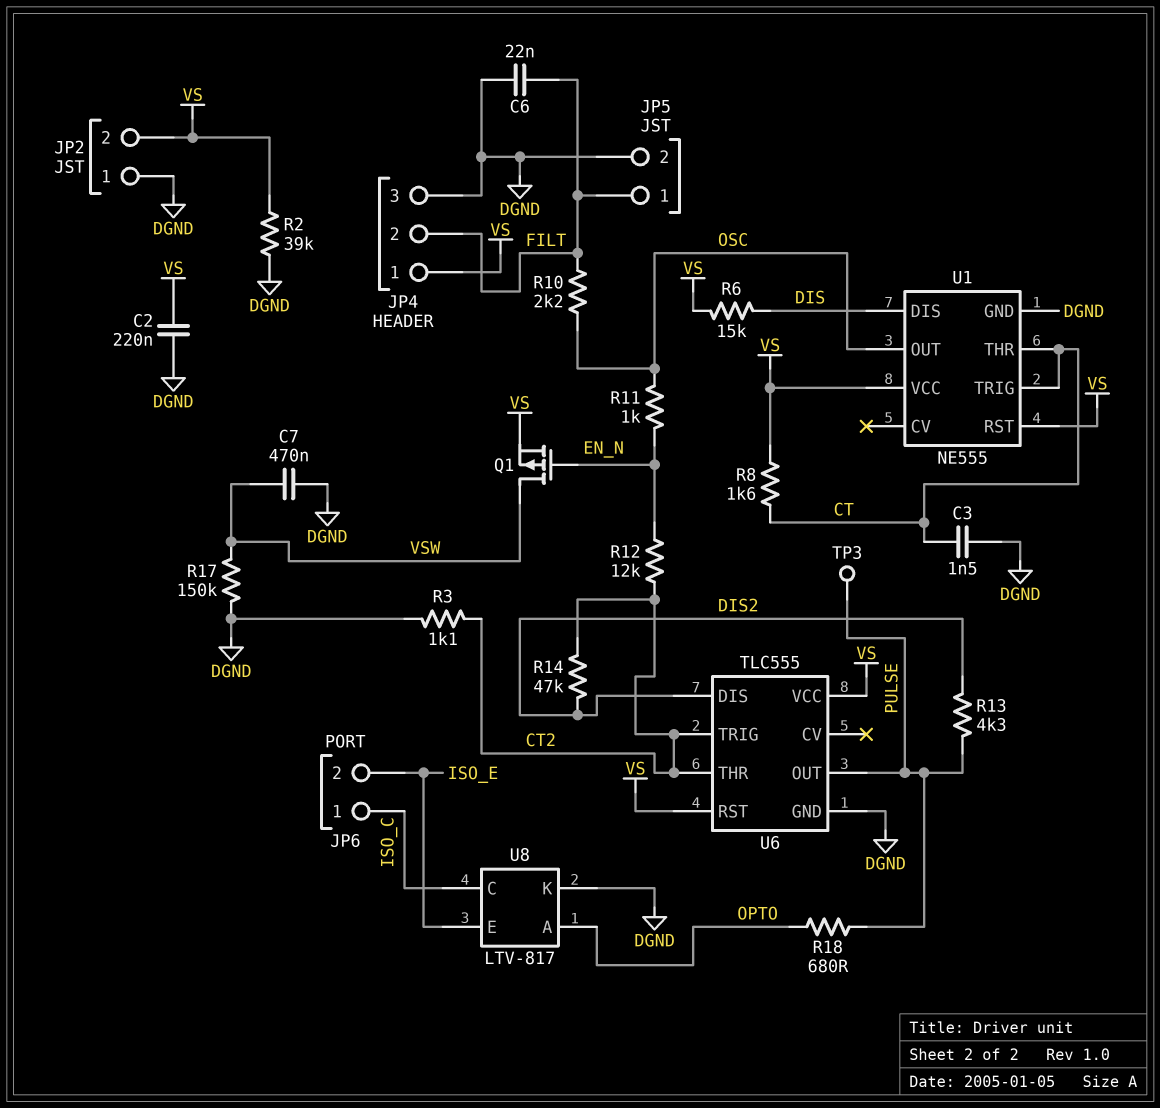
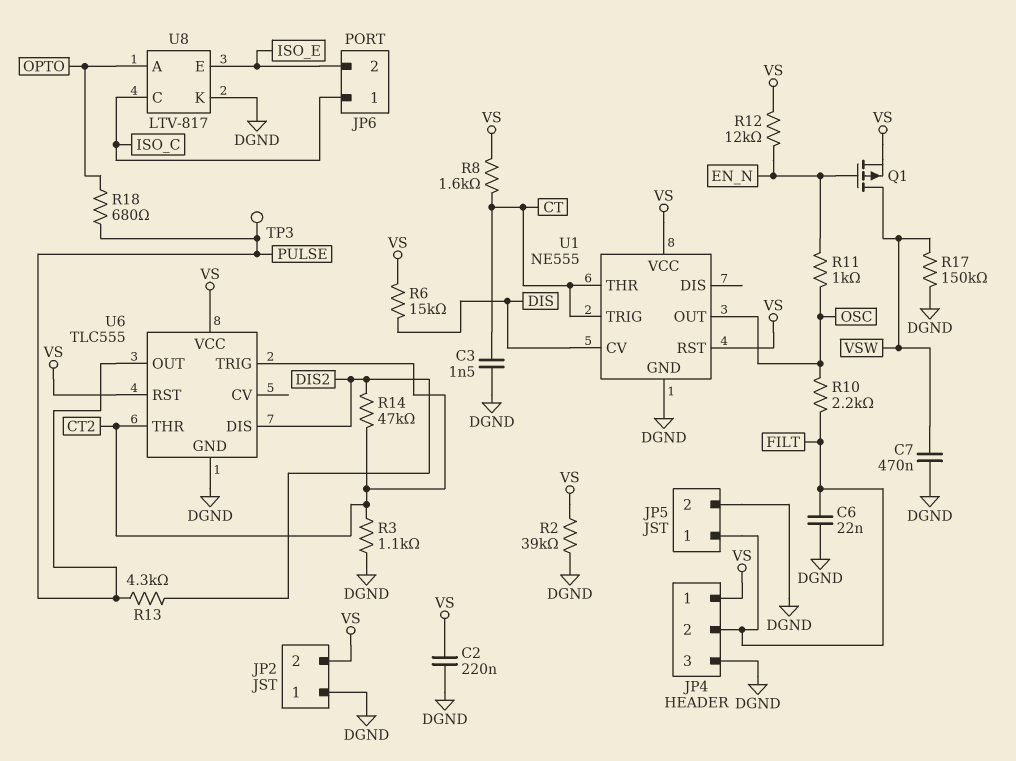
R12: 12k (CT2, EN_N) -> 12k (EN_N, VS)
U1 pin CV: none -> DIS
U1 pin DIS: DIS -> none

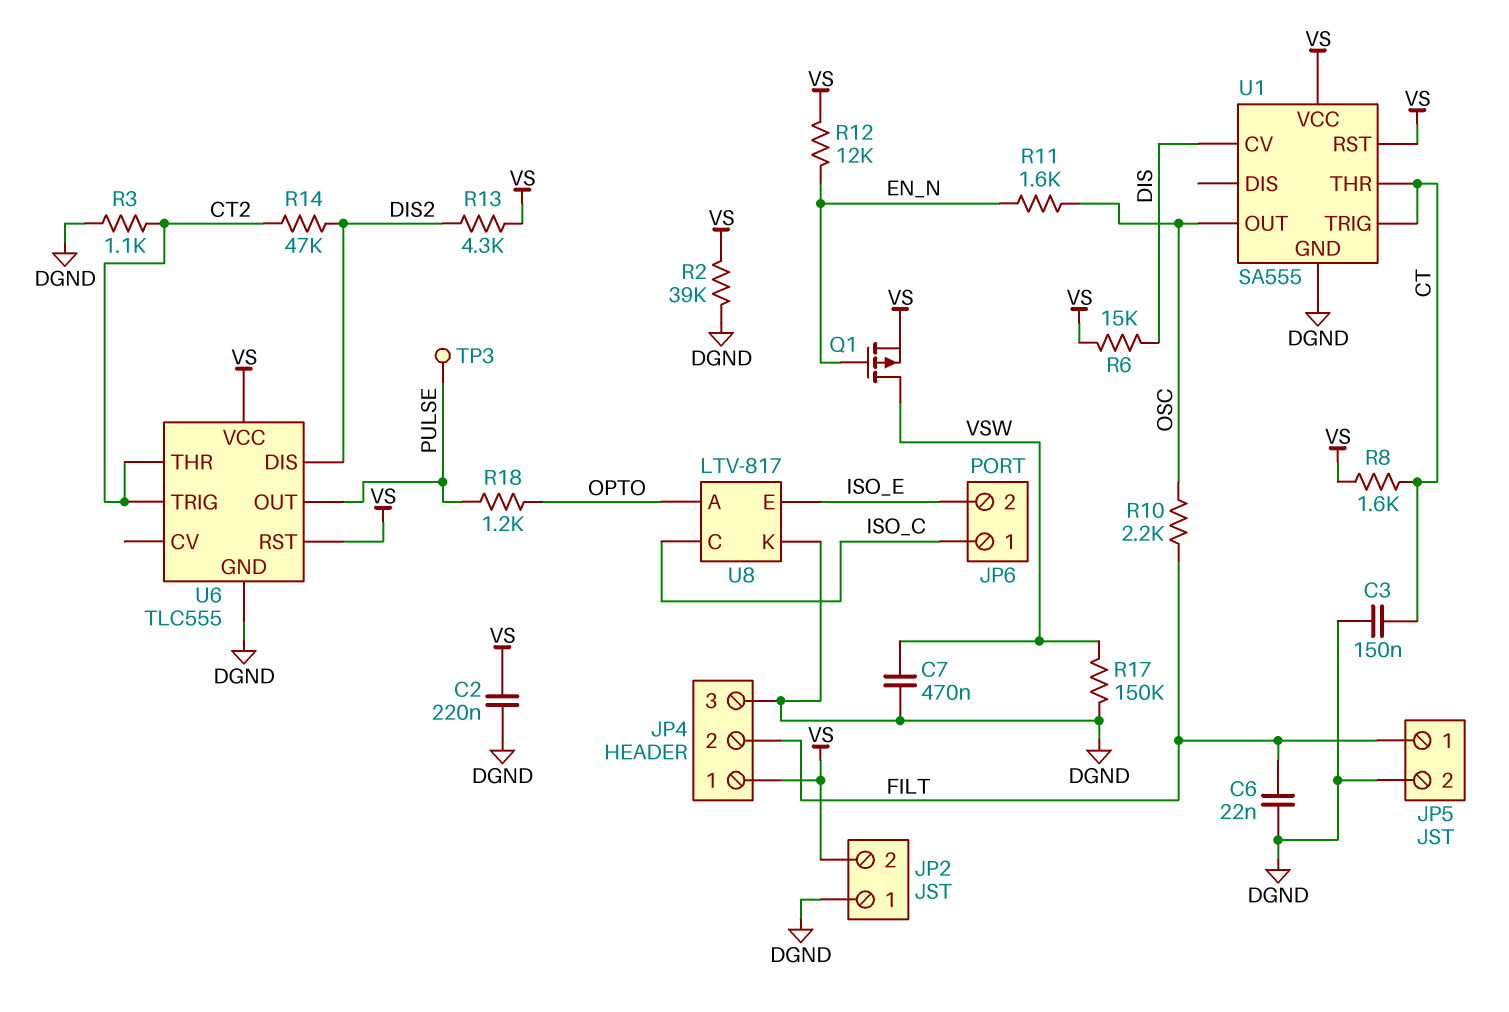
C3: 1.5nF (CT, DGND) -> 150nF (CT, DGND)
R11: 1k (EN_N, OSC) -> 1.6k (EN_N, OSC)
R13: 4.3k (DIS2, PULSE) -> 4.3k (DIS2, VS)
R18: 680 (OPTO, PULSE) -> 1.2k (OPTO, PULSE)
U1: NE555 -> SA555

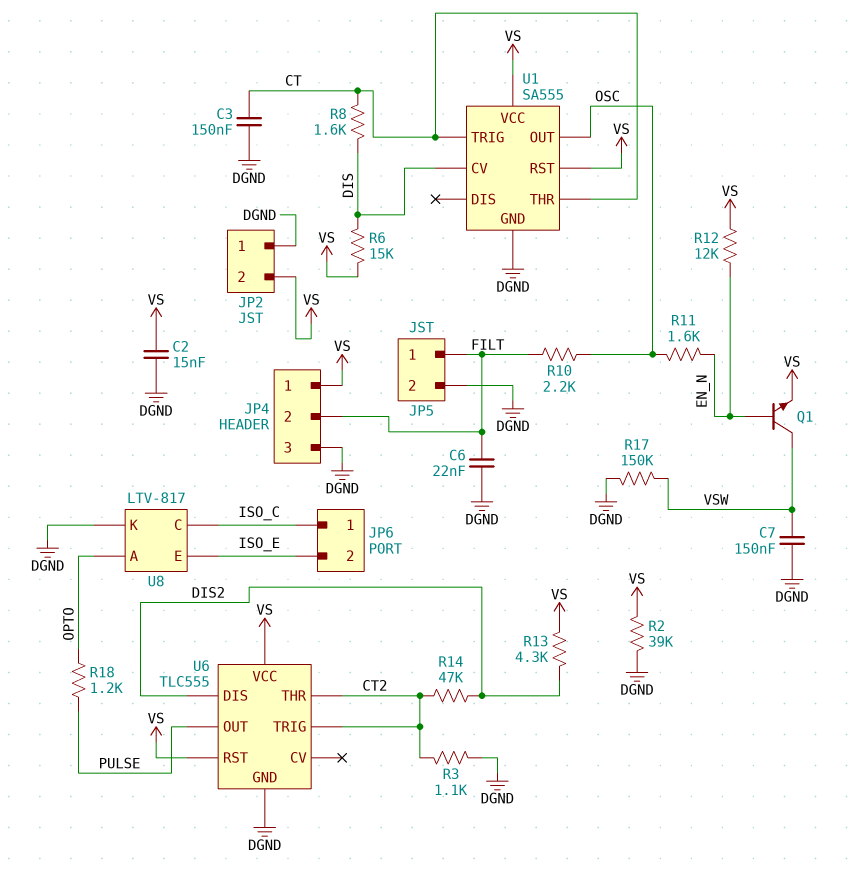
C2: 220nF (DGND, VS) -> 15nF (DGND, VS)
C7: 470nF (DGND, VSW) -> 150nF (DGND, VSW)
Q1: PMOS (G EN_N, D VSW, S VS) -> NPN (B EN_N, C VSW, E VS)
R8: 1.6k (CT, VS) -> 1.6k (CT, DIS)
TP3: test point (PULSE) -> none

